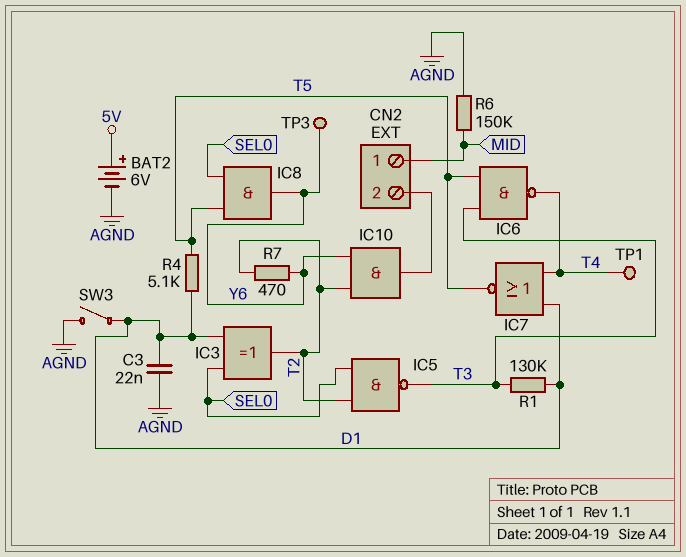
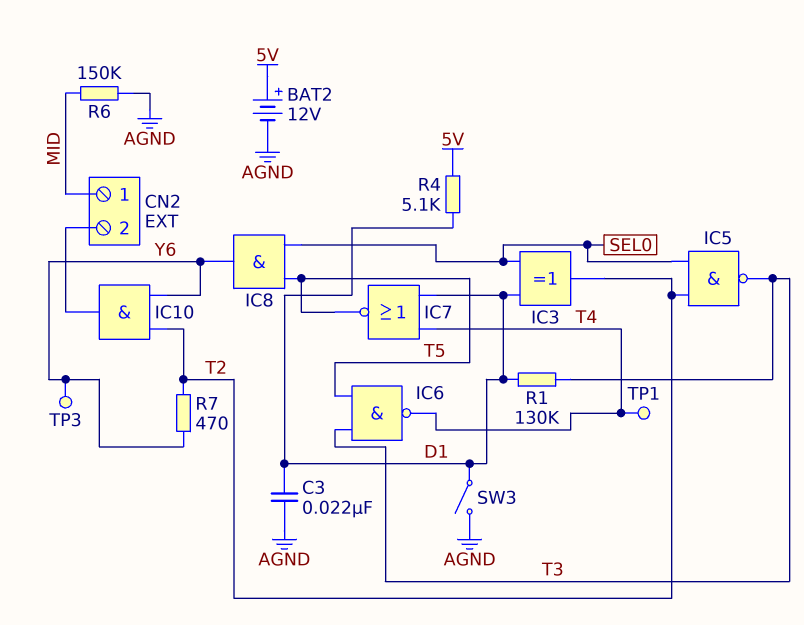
BAT2: 6V (plus 5V, minus AGND) -> 12V (plus 5V, minus AGND)
R4: 5.1k (D1, T5) -> 5.1k (5V, D1)

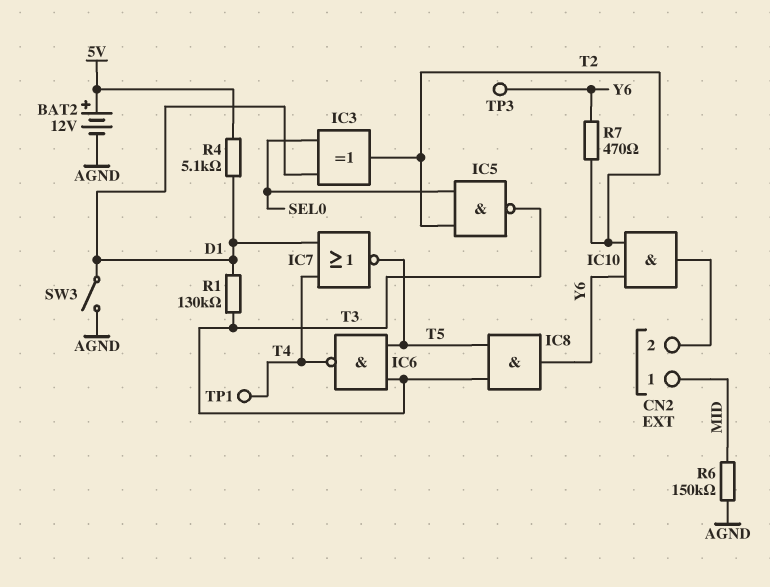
C3: 22nF (AGND, D1) -> none
IC8: AND (in SEL0, in T5, out Y6) -> AND (in T3, in T5, out Y6)

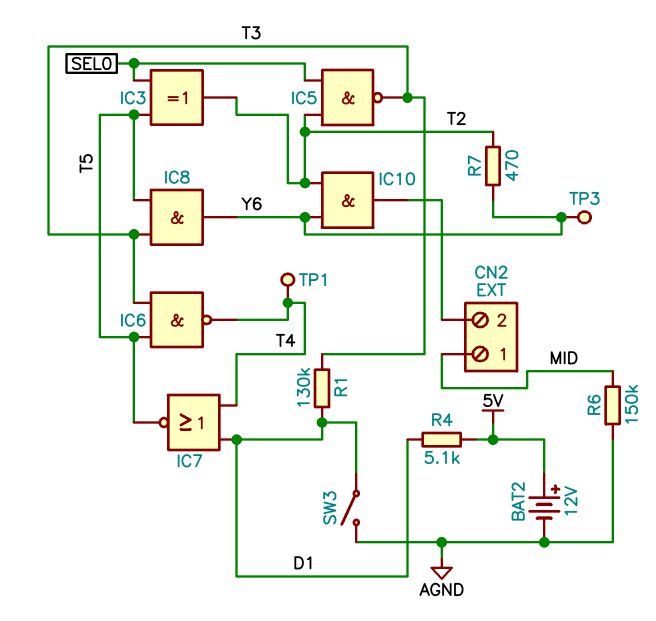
IC3: XOR (in D1, in SEL0, out T2) -> XOR (in SEL0, in T5, out T2)

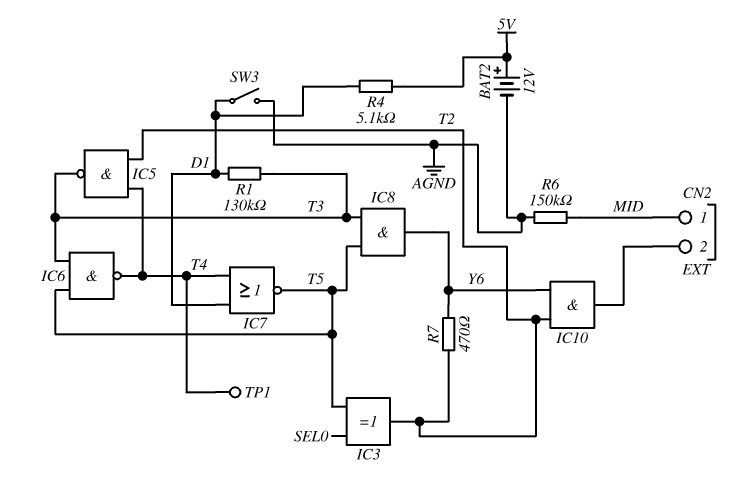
IC5: NAND (in SEL0, in T2, out T3) -> NAND (in T2, in T4, out T3)
TP3: test point (Y6) -> none

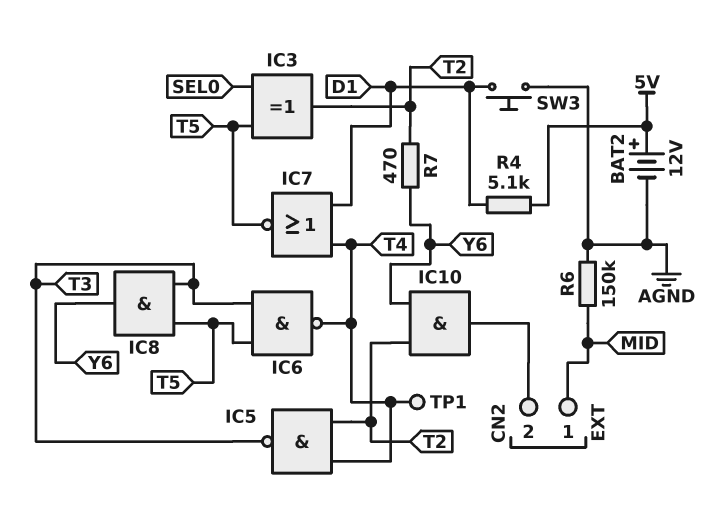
R1: 130k (D1, T3) -> none
SW3: switch (AGND, D1) -> button (AGND, D1)

